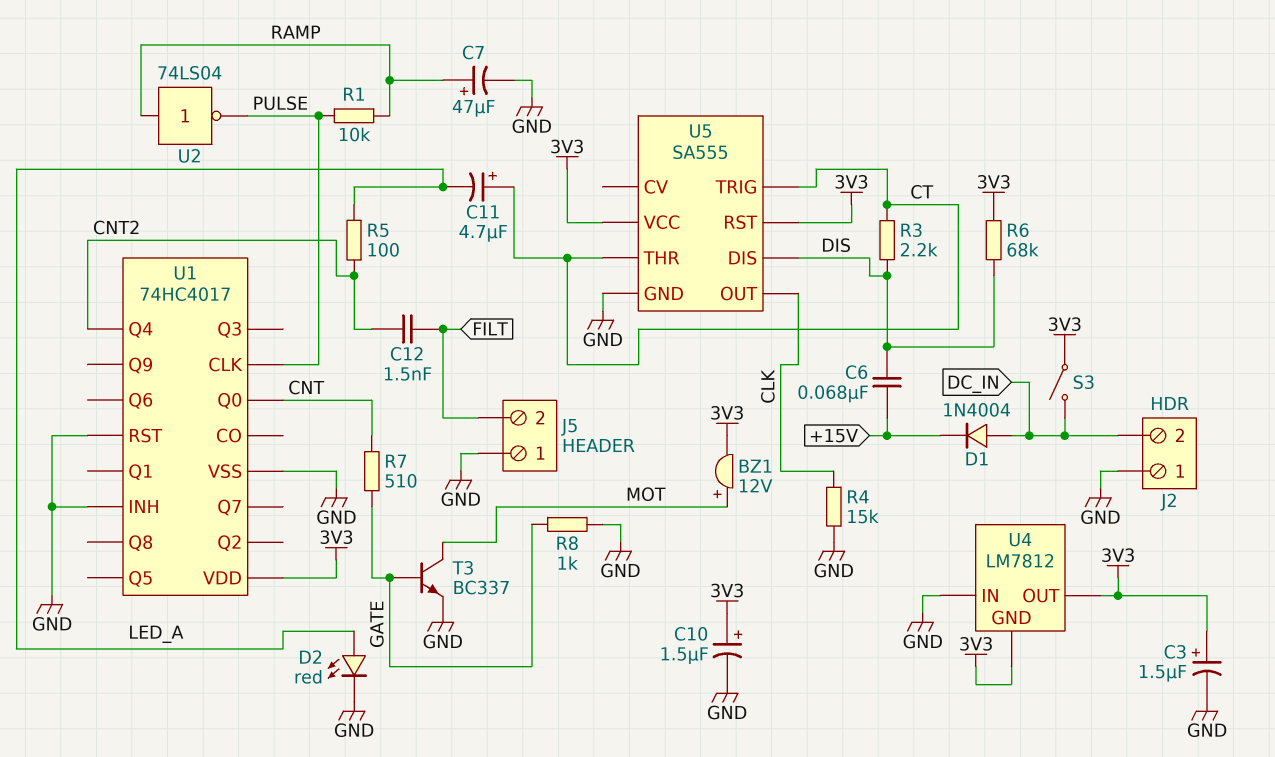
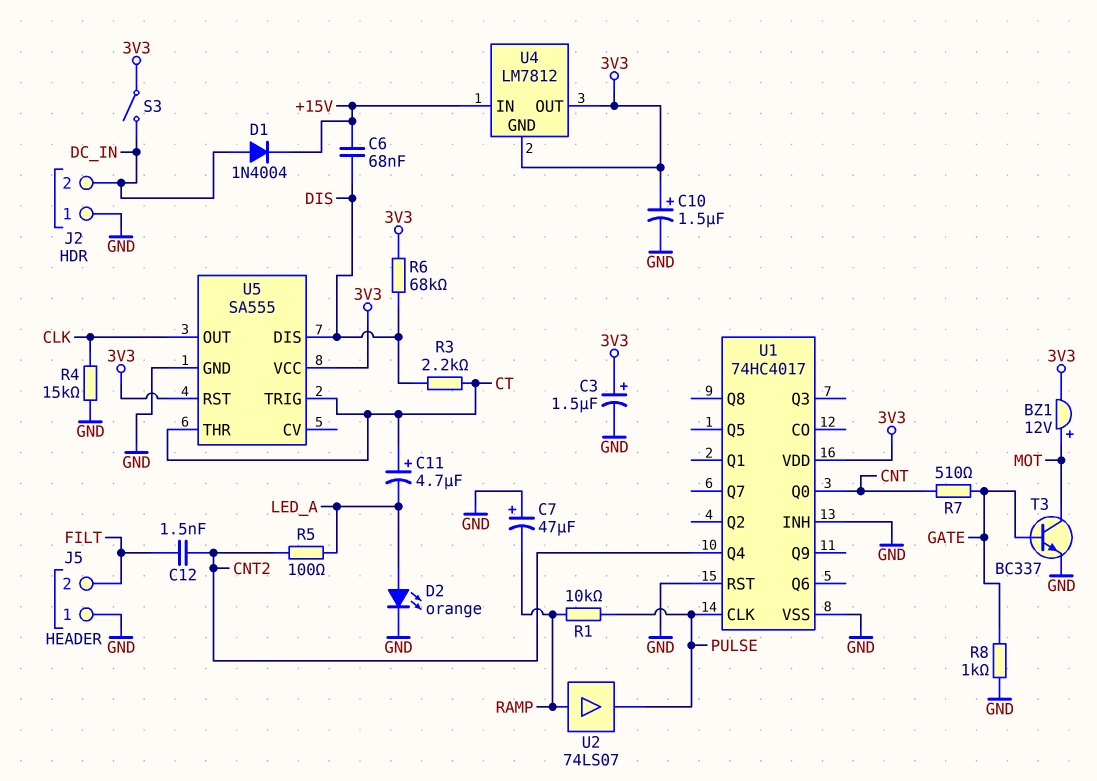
C7: 47uF (plus RAMP, minus GND) -> 47uF (plus GND, minus RAMP)
D2: LED red (A LED_A, K GND) -> LED orange (A LED_A, K GND)
U2: NOT 74LS04 (in RAMP, out PULSE) -> buffer 74LS07 (in RAMP, out PULSE)
U4 pin IN: GND -> +15V

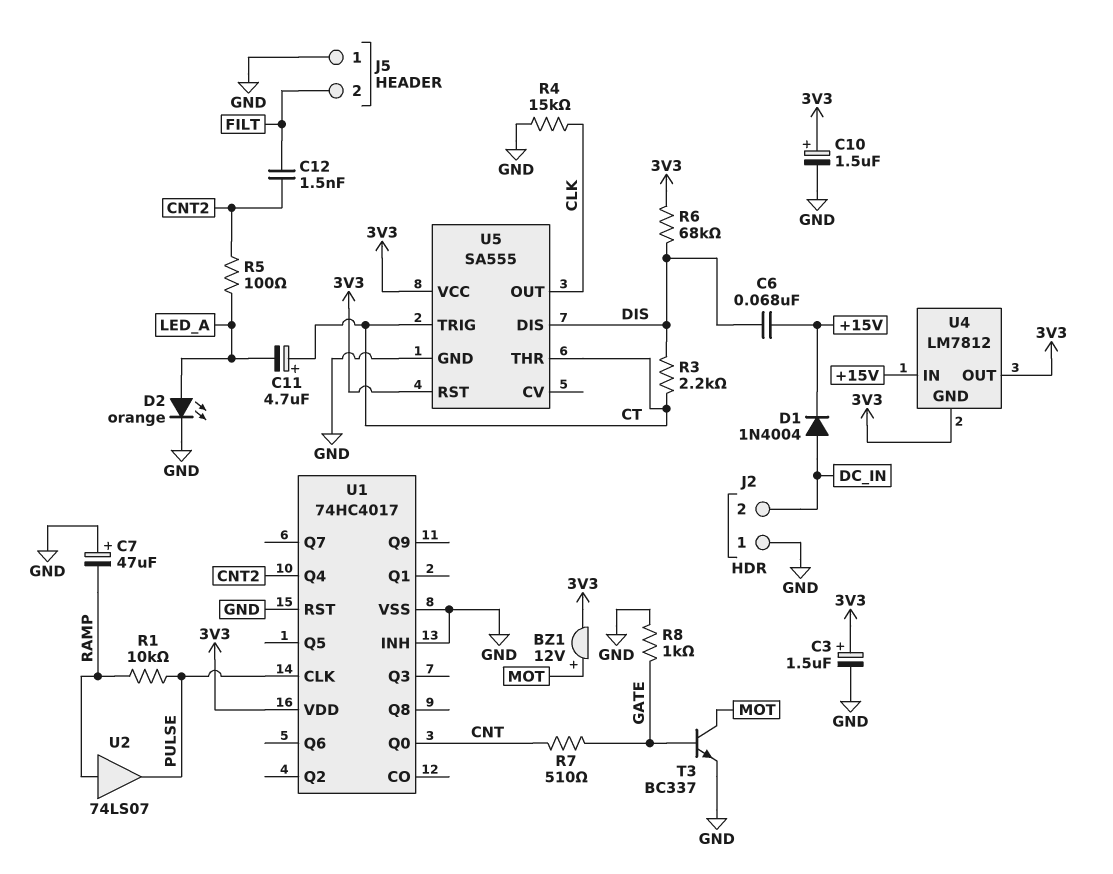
S3: switch (3V3, DC_IN) -> none

